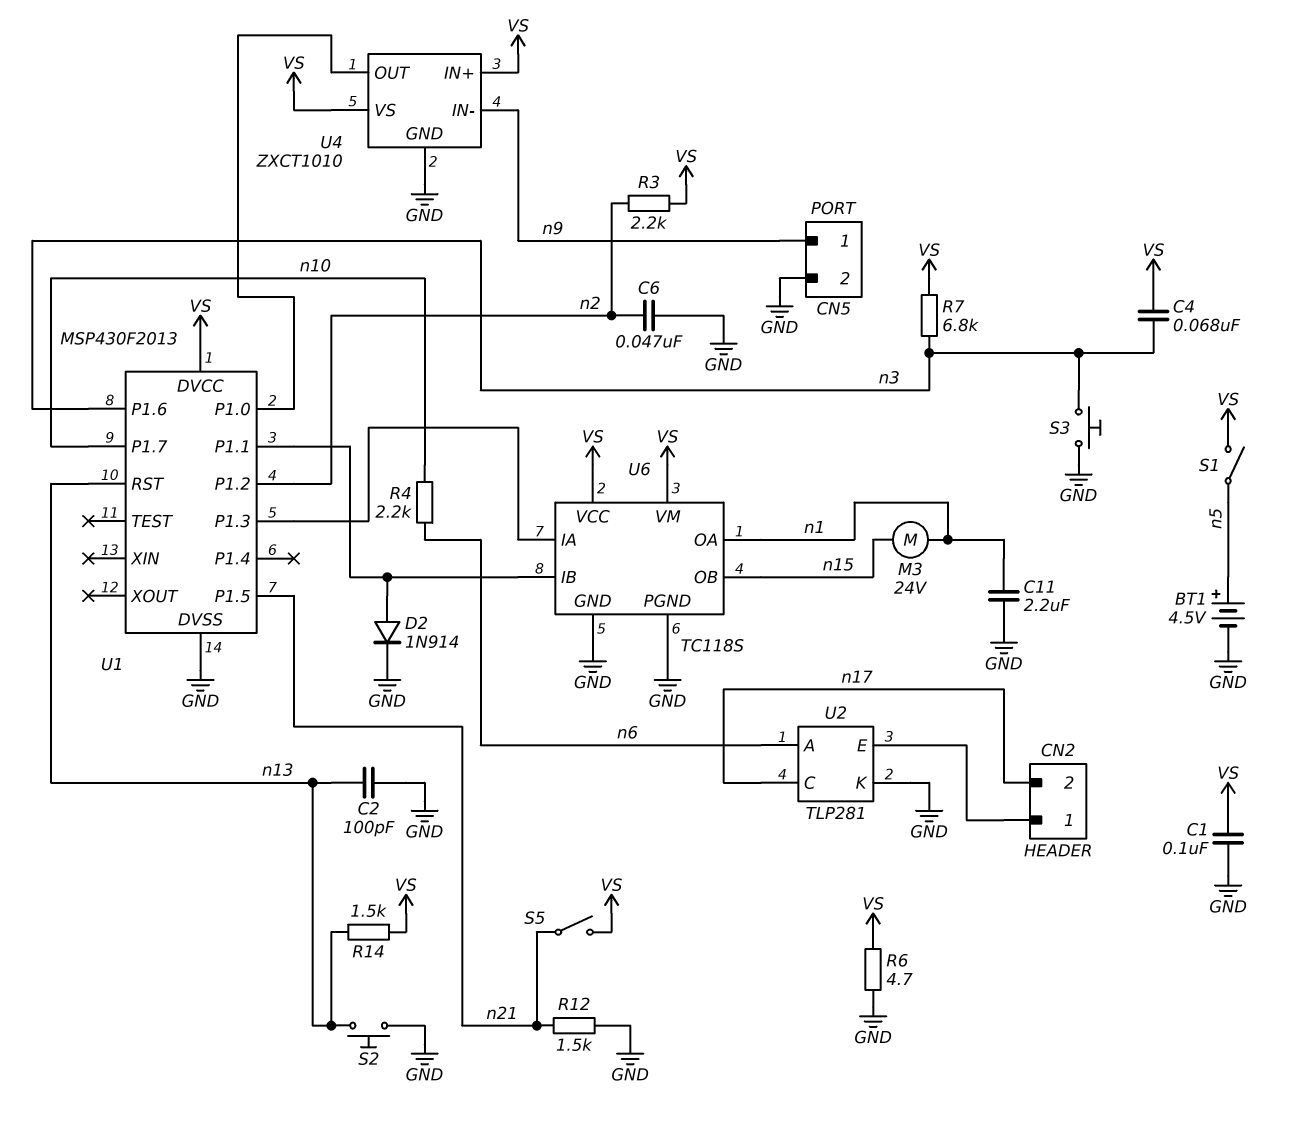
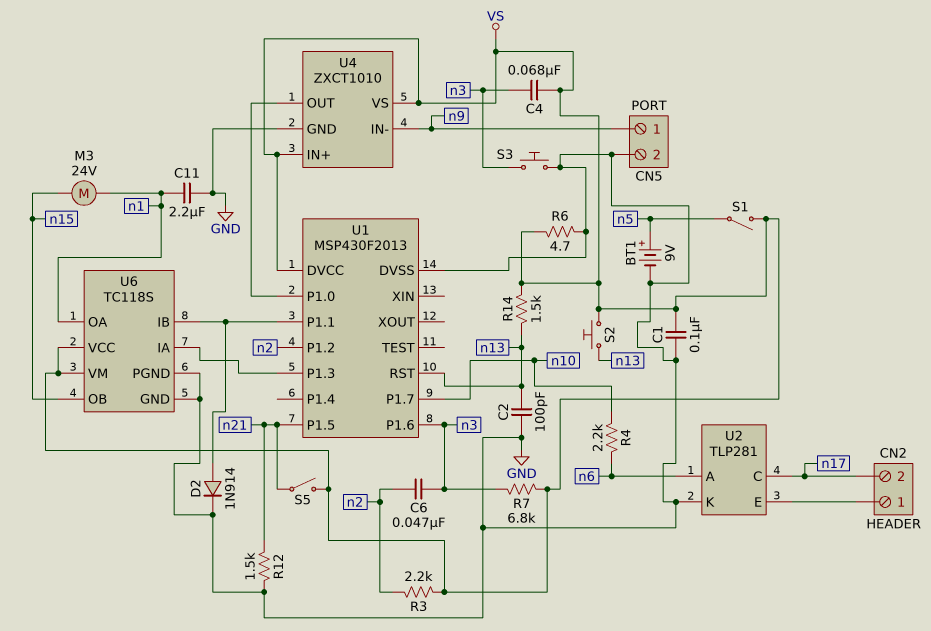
BT1: 4.5V (plus n5, minus GND) -> 9V (plus n5, minus GND)
C6: 47nF (GND, n2) -> 47nF (n2, n3)
S2: button (GND, n13) -> button (VS, n13)

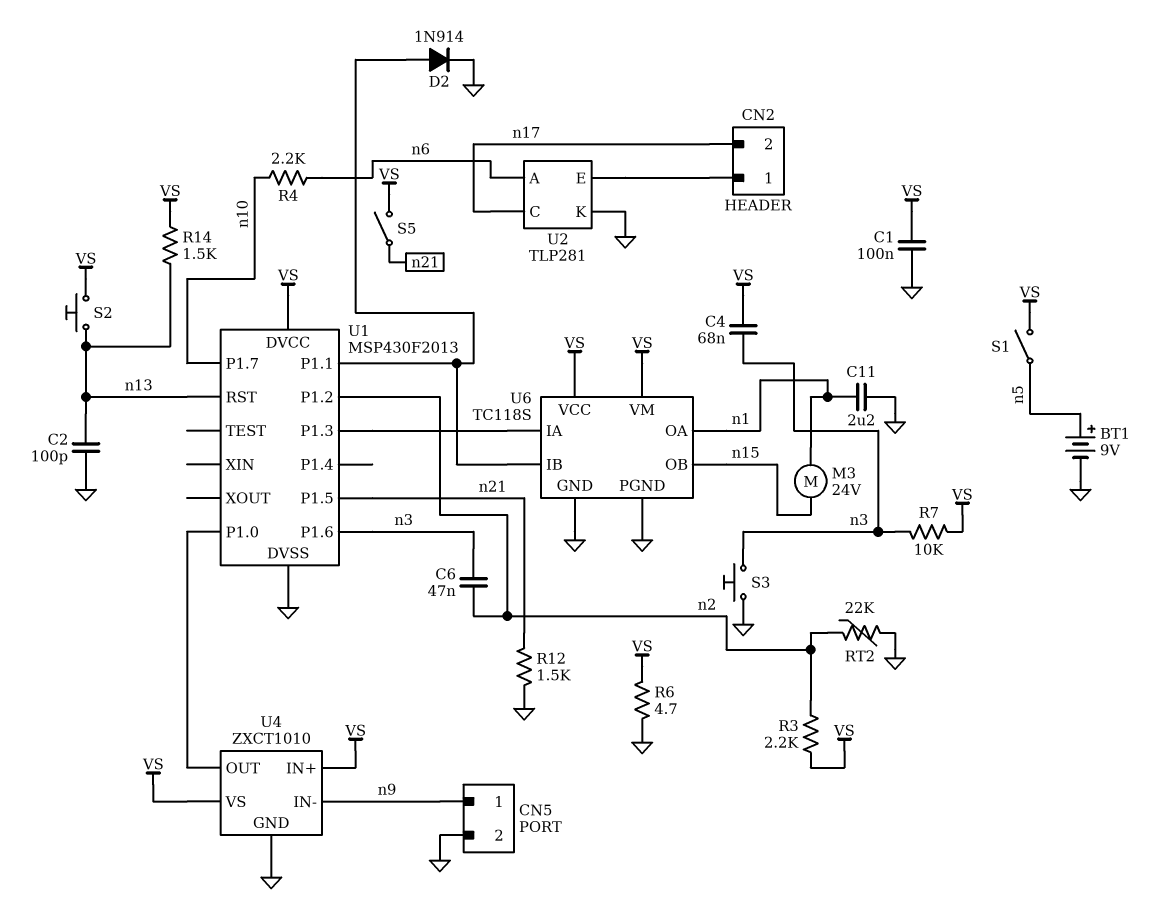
R7: 6.8k (VS, n3) -> 10k (VS, n3)
RT2: none -> 22k (GND, n2)

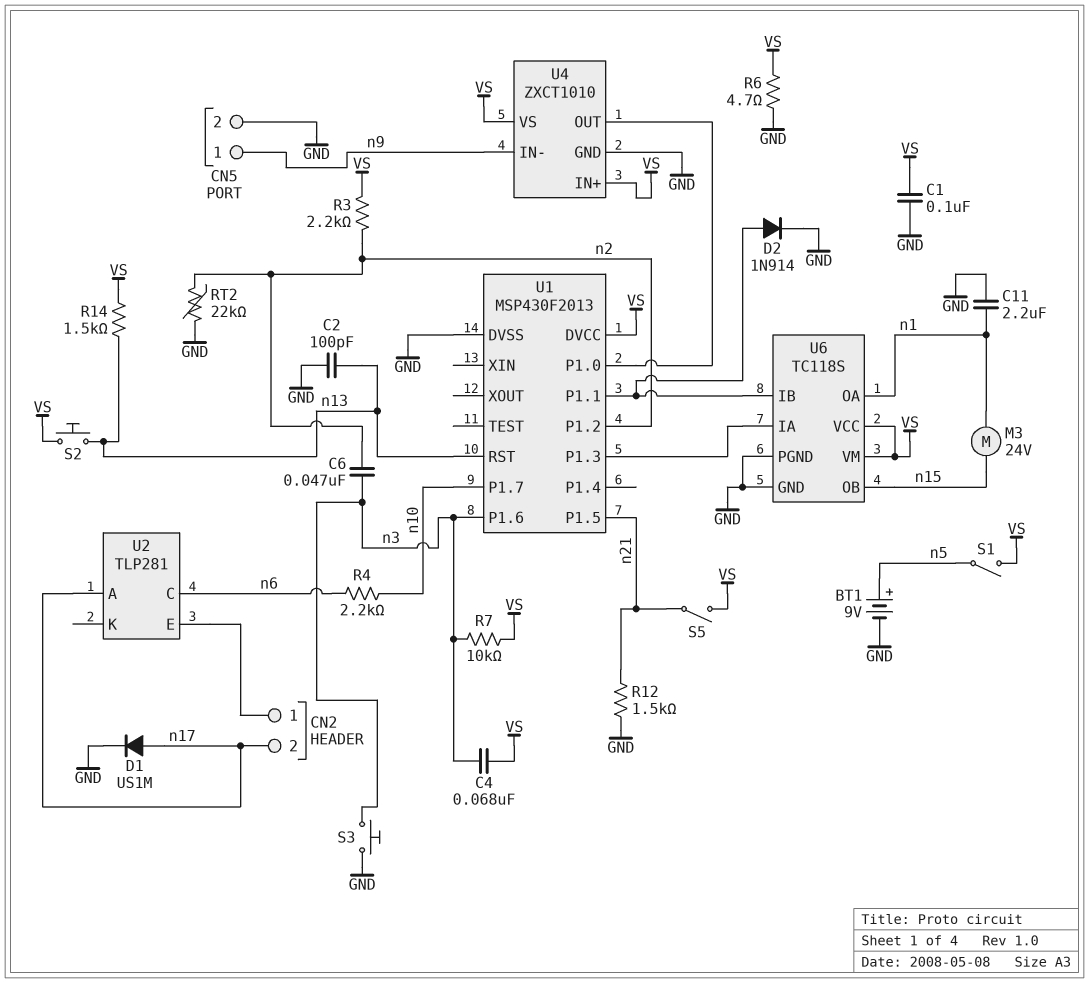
D1: none -> diode US1M (A n17, K GND)
U2 pin A: n6 -> n17
U2 pin C: n17 -> n6
U2 pin K: GND -> none

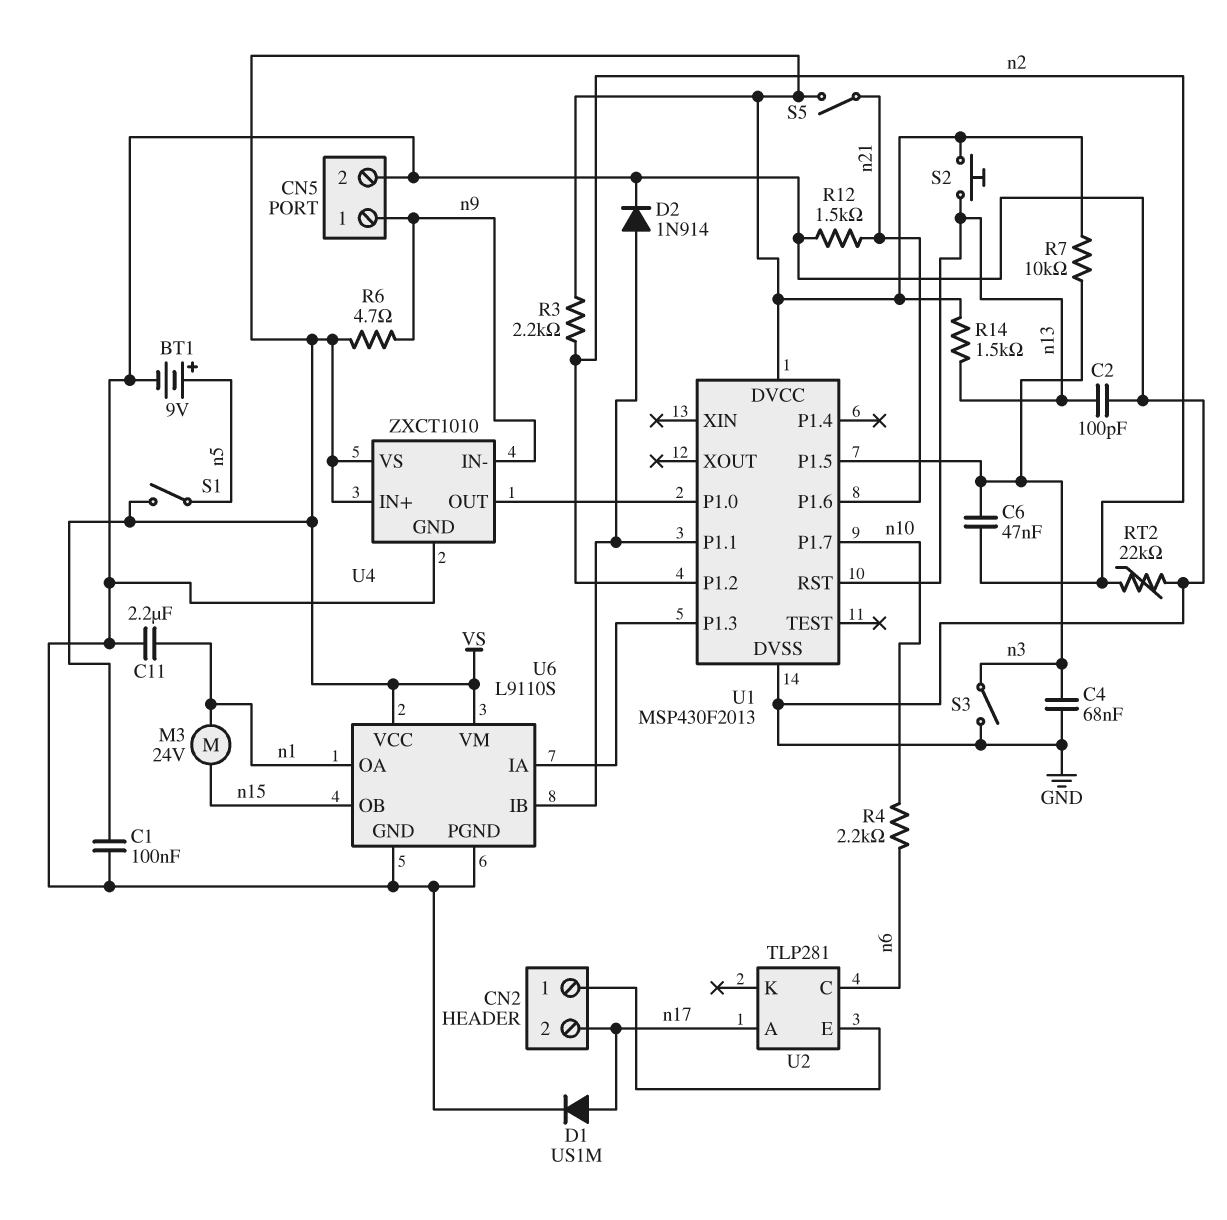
C4: 68nF (VS, n3) -> 68nF (GND, n3)
R6: 4.7 (GND, VS) -> 4.7 (VS, n9)
S3: button (GND, n3) -> switch (GND, n3)
U1 pin P1.5: n21 -> n3
U1 pin P1.6: n3 -> n21
U6: TC118S -> L9110S

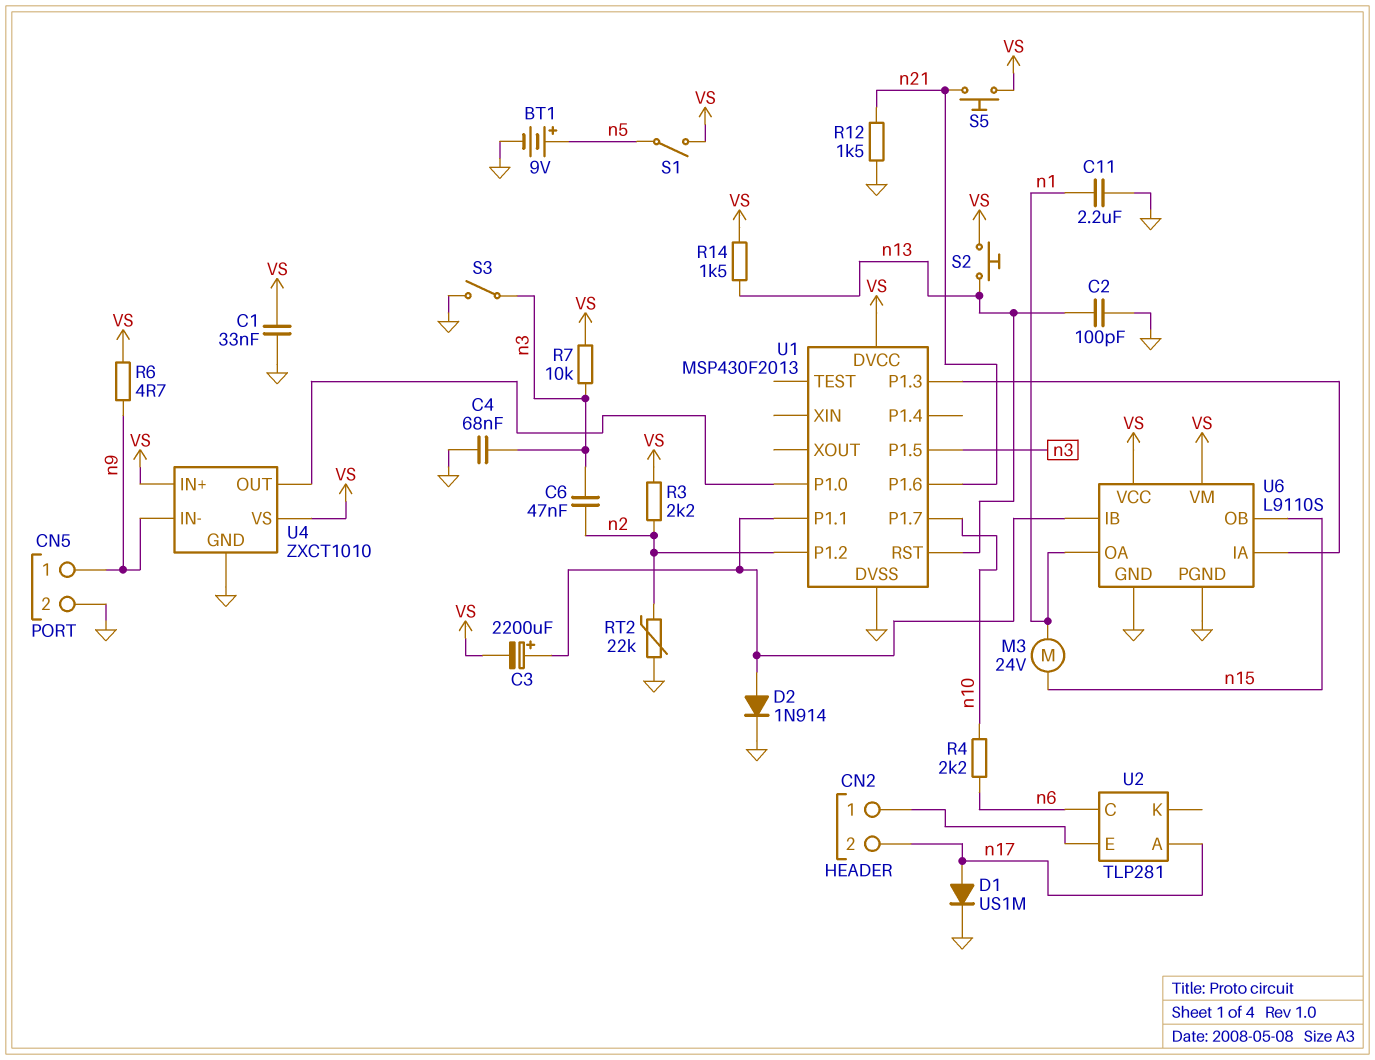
C1: 100nF (GND, VS) -> 33nF (GND, VS)
C3: none -> 2200uF (plus U1/P1.1, minus VS)
S5: switch (VS, n21) -> button (VS, n21)

